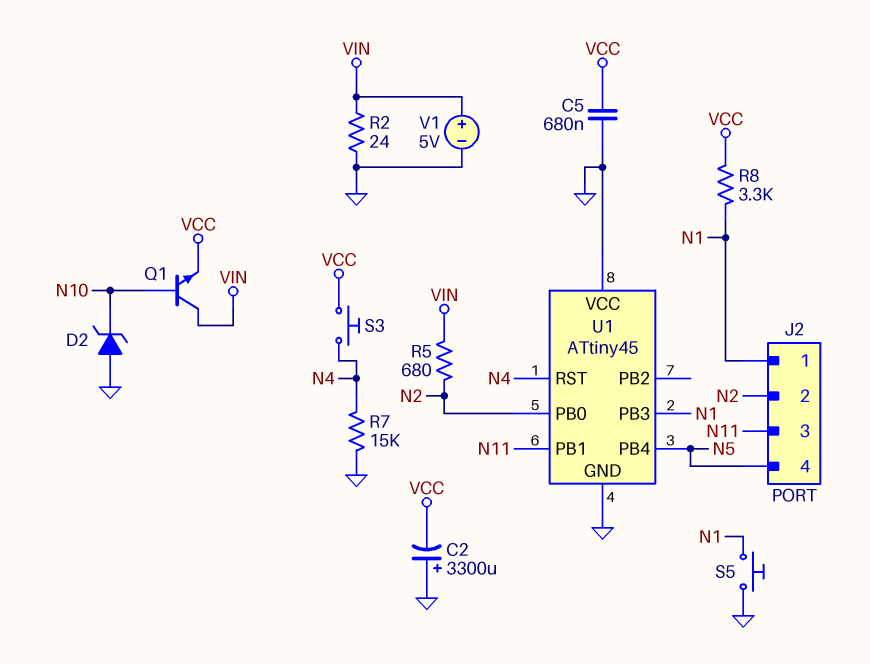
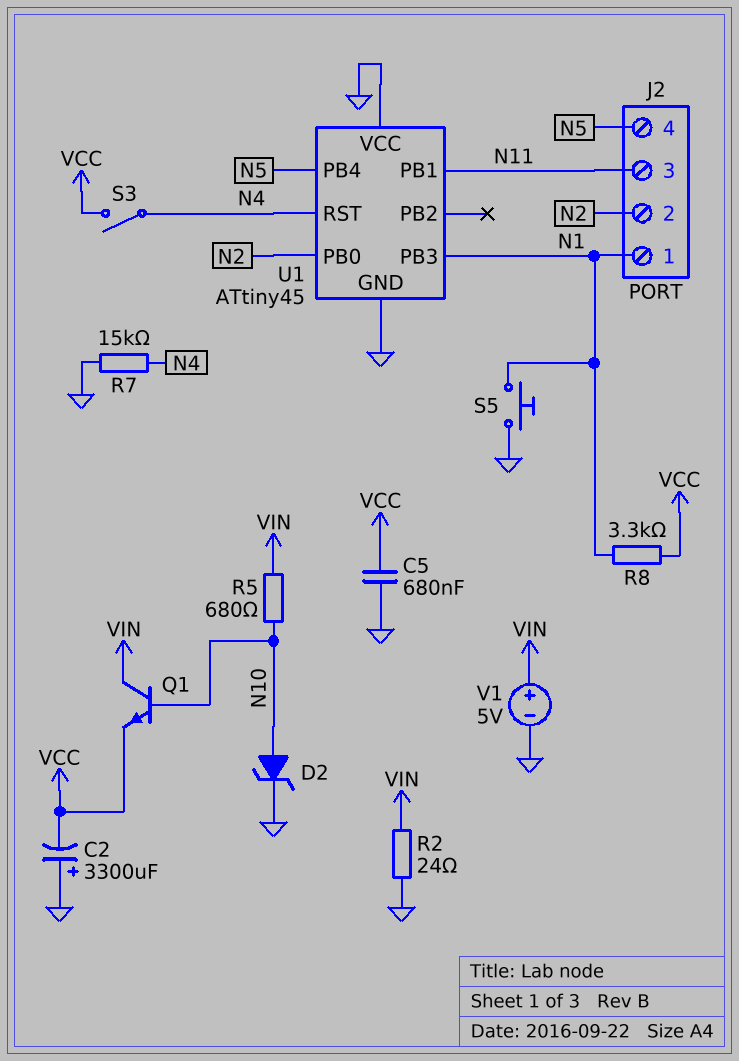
D2: zener (A GND, K N10) -> zener (A N10, K GND)
R5: 680 (N2, VIN) -> 680 (N10, VIN)
S3: button (N4, VCC) -> switch (N4, VCC)

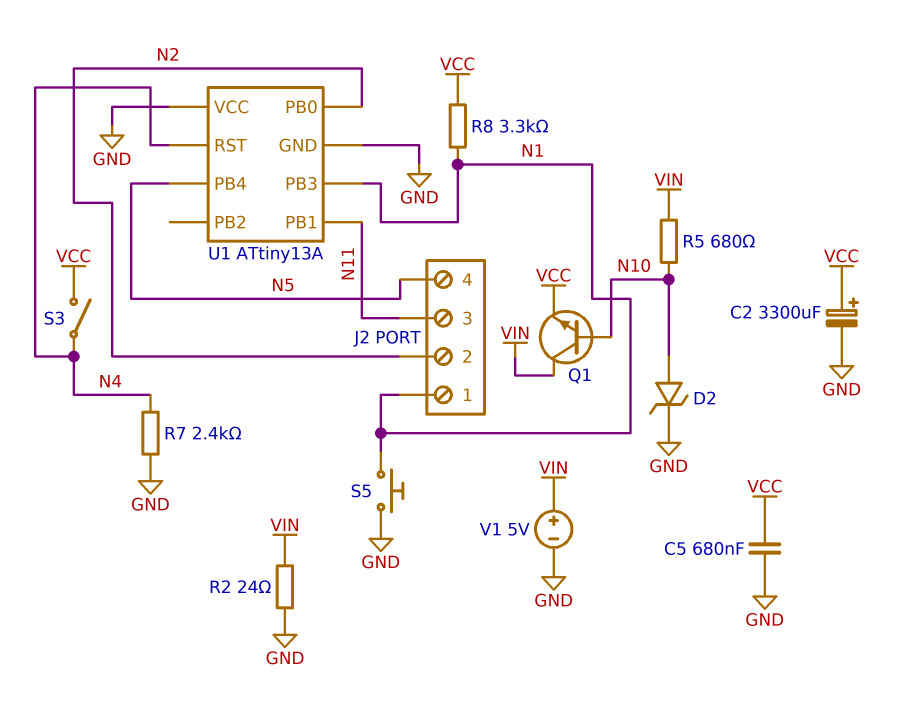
C2: 3300uF (plus GND, minus VCC) -> 3300uF (plus VCC, minus GND)
R7: 15k (GND, N4) -> 2.4k (GND, N4)
U1: ATtiny45 -> ATtiny13A

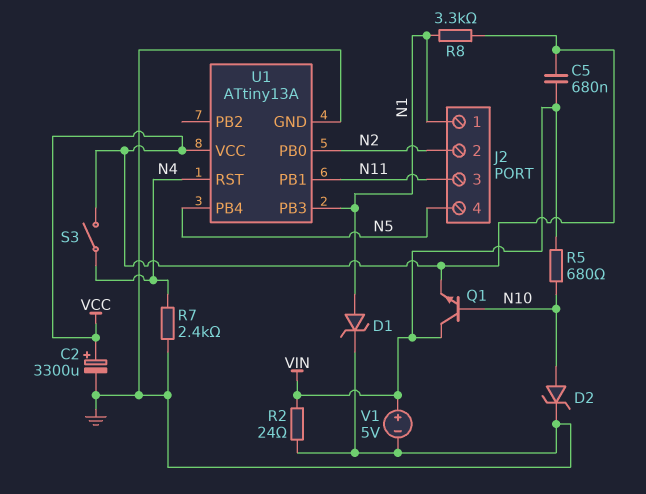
C5: 680nF (GND, VCC) -> 680nF (VCC, VIN)
D1: none -> zener (A N1, K GND)
S5: button (GND, N1) -> none
U1 pin VCC: GND -> VCC

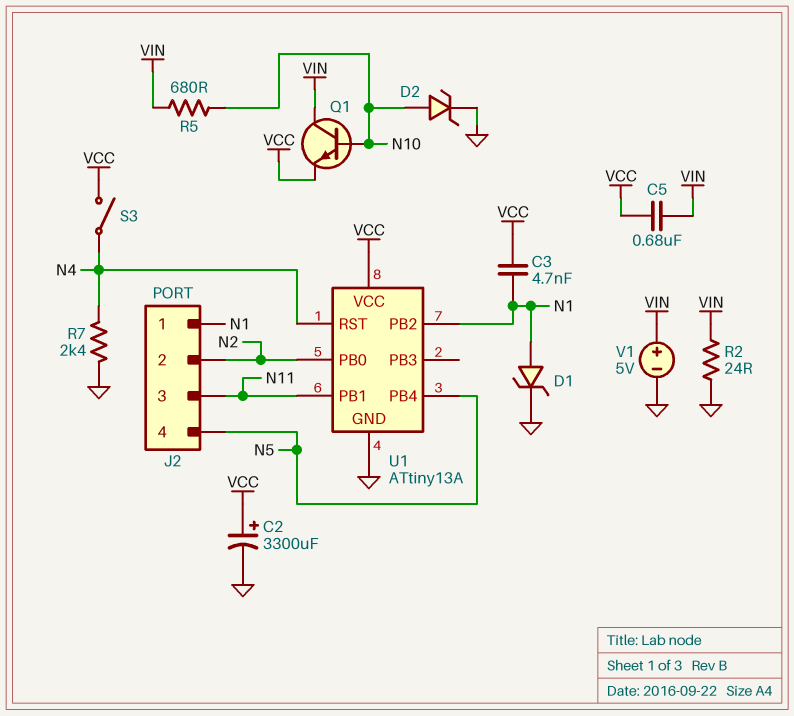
C3: none -> 4.7nF (N1, VCC)
R8: 3.3k (N1, VCC) -> none
U1 pin PB2: none -> N1
U1 pin PB3: N1 -> none

